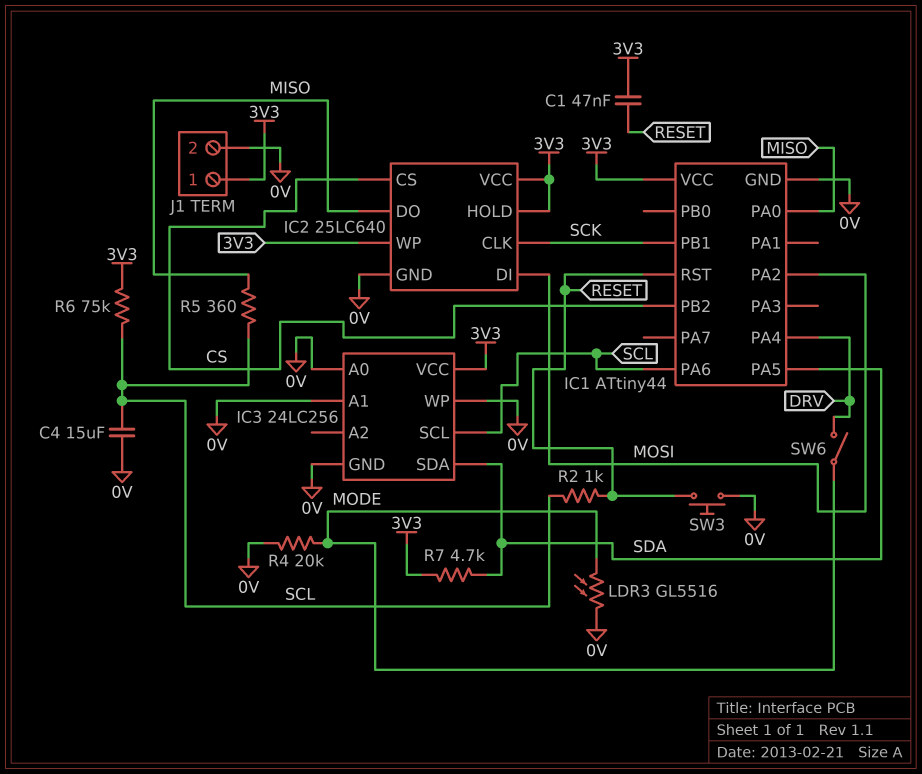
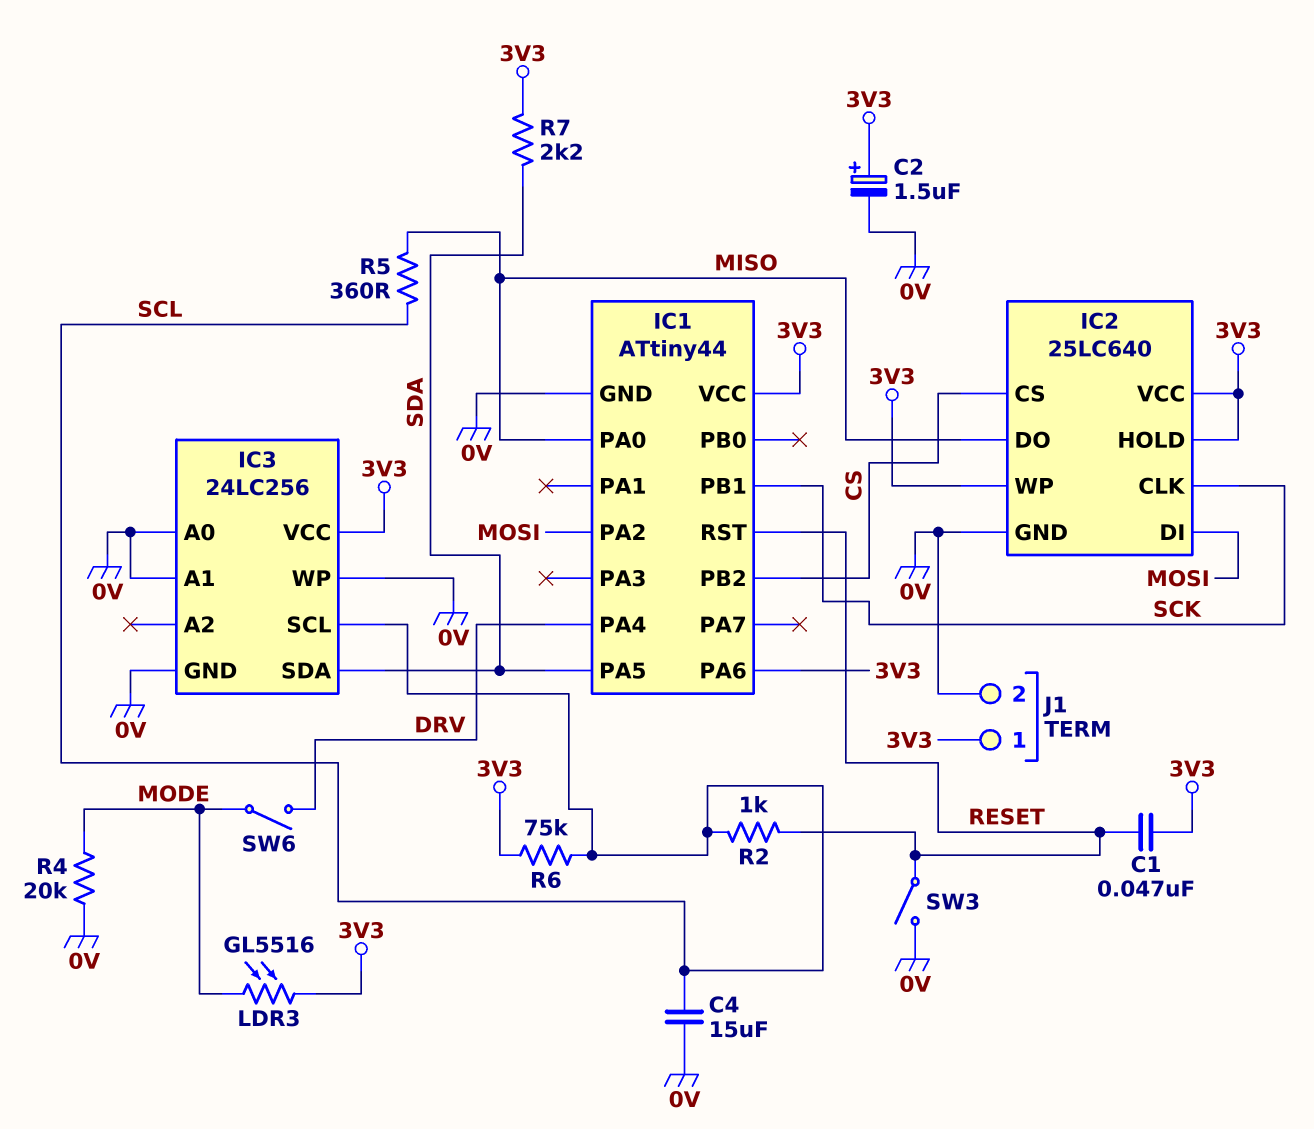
C2: none -> 1.5uF (plus 3V3, minus 0V)
IC1 pin PA6: SCL -> 3V3
LDR3: GL5516 (0V, MODE) -> GL5516 (3V3, MODE)
R7: 4.7k (3V3, SDA) -> 2.2k (3V3, SDA)
SW3: button (0V, RESET) -> switch (0V, RESET)

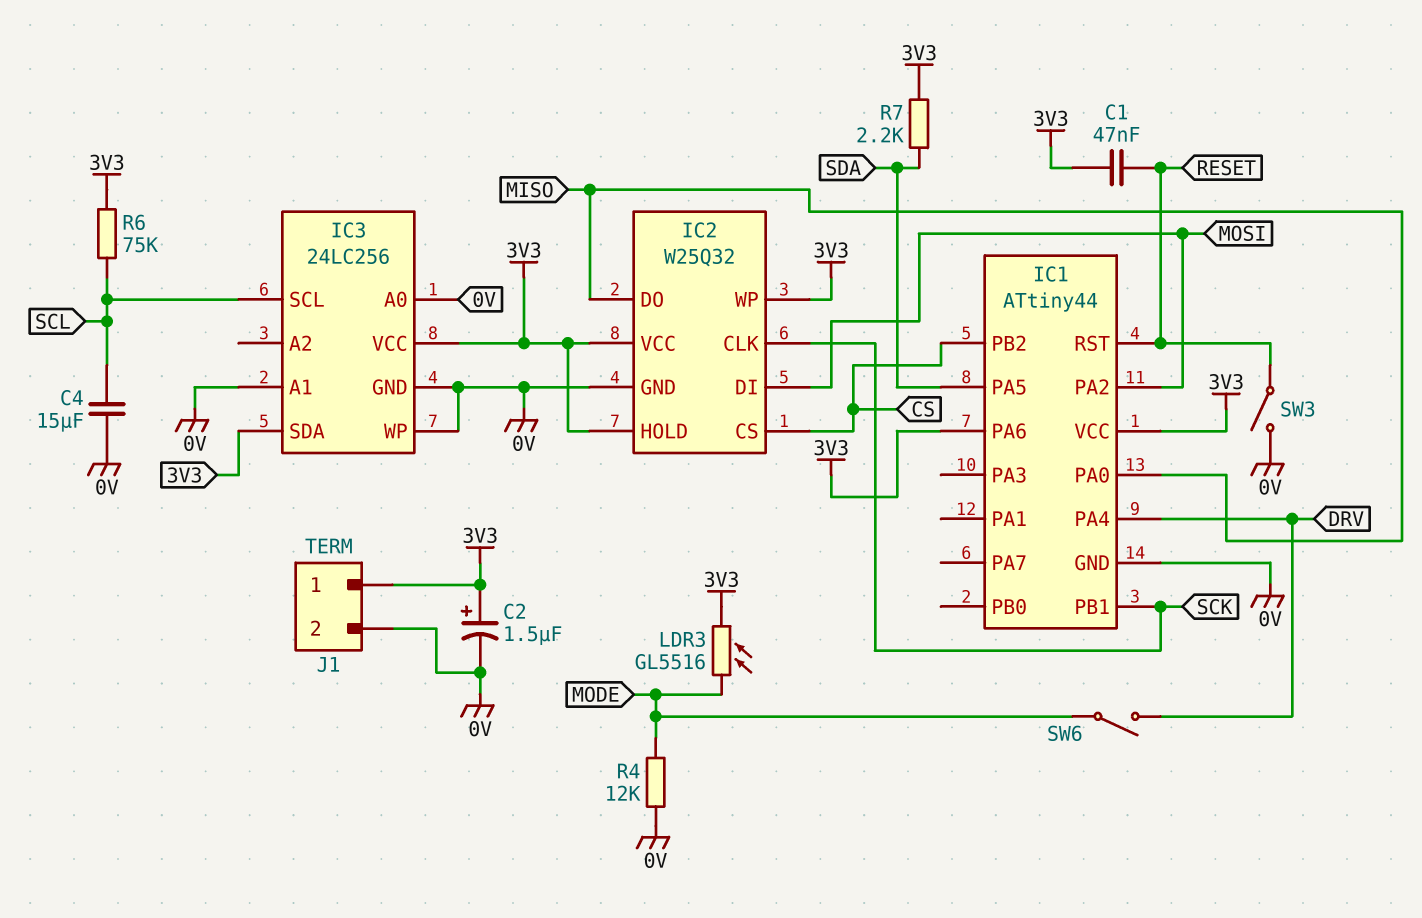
IC2: 25LC640 -> W25Q32
IC3 pin SDA: SDA -> 3V3
R2: 1k (RESET, SCL) -> none
R4: 20k (0V, MODE) -> 12k (0V, MODE)
R5: 360 (MISO, SCL) -> none

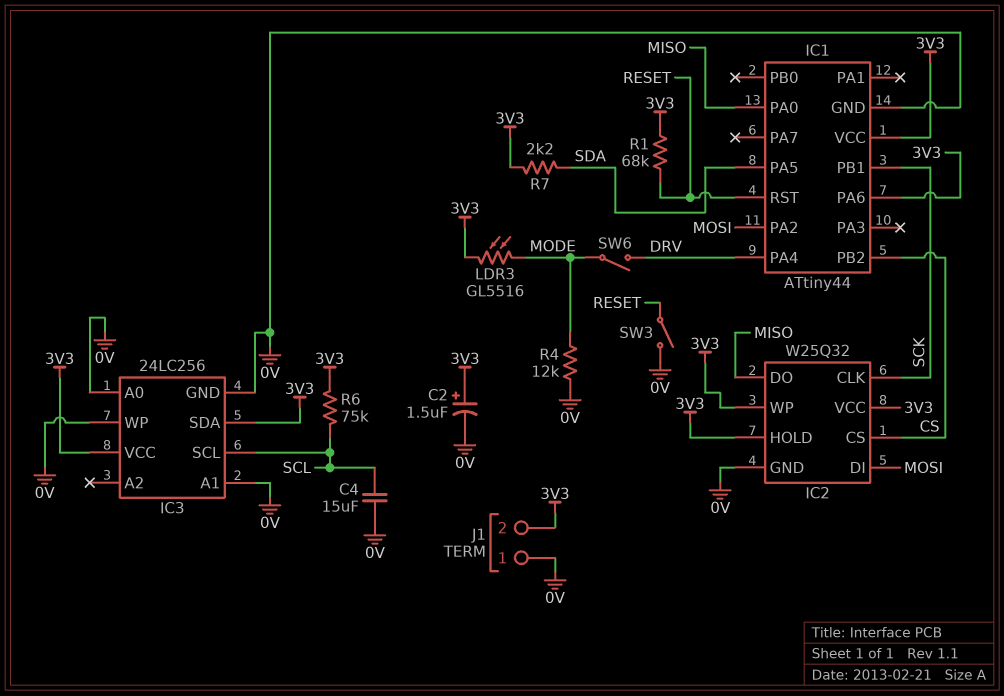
C1: 47nF (3V3, RESET) -> none
J1 pin 1: 3V3 -> 0V
J1 pin 2: 0V -> 3V3
R1: none -> 68k (3V3, RESET)

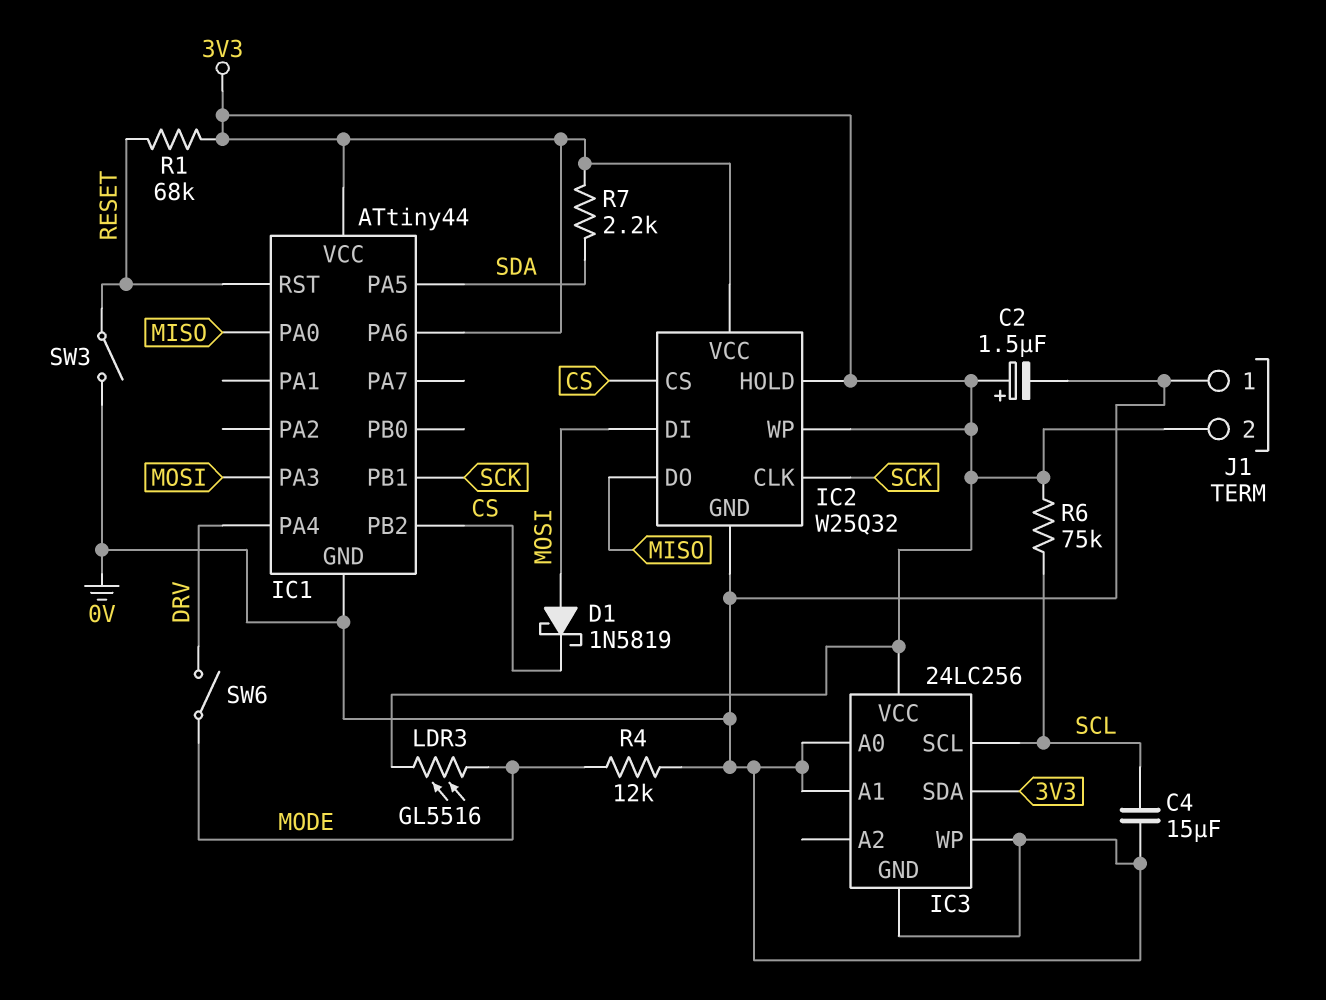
D1: none -> schottky 1N5819 (A MOSI, K CS)
IC1 pin PA2: MOSI -> none
IC1 pin PA3: none -> MOSI

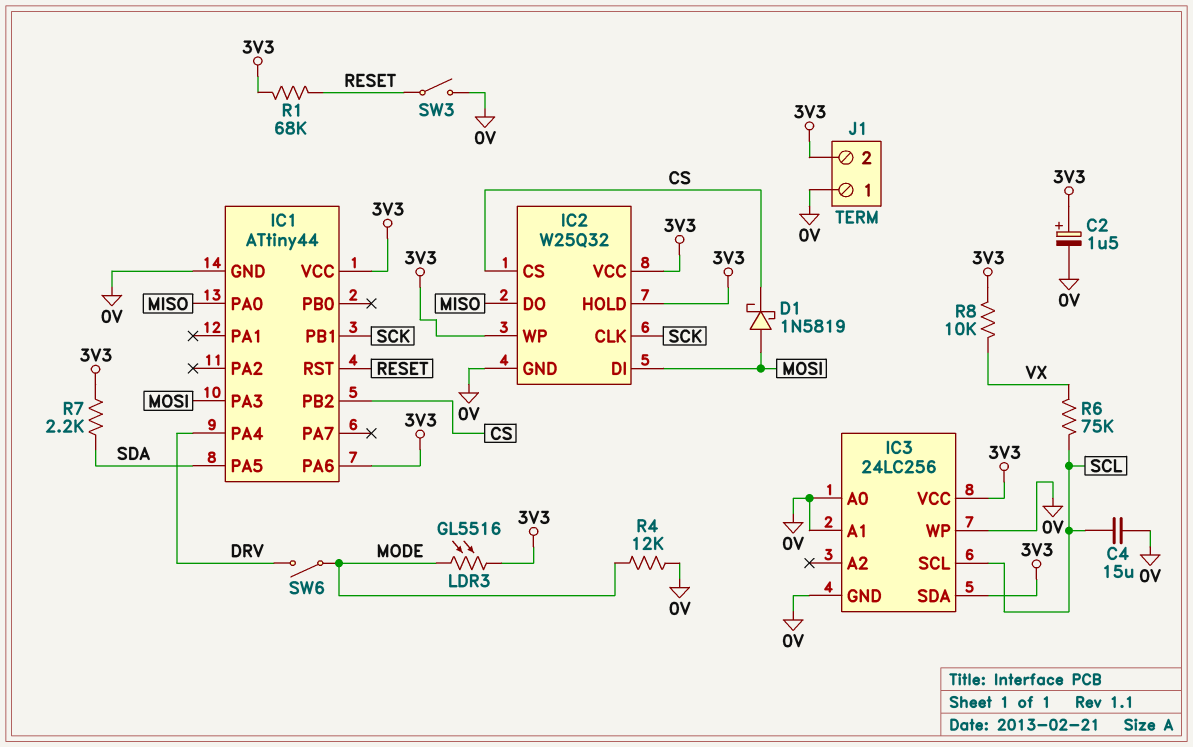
R6: 75k (3V3, SCL) -> 75k (SCL, VX)
R8: none -> 10k (3V3, VX)

